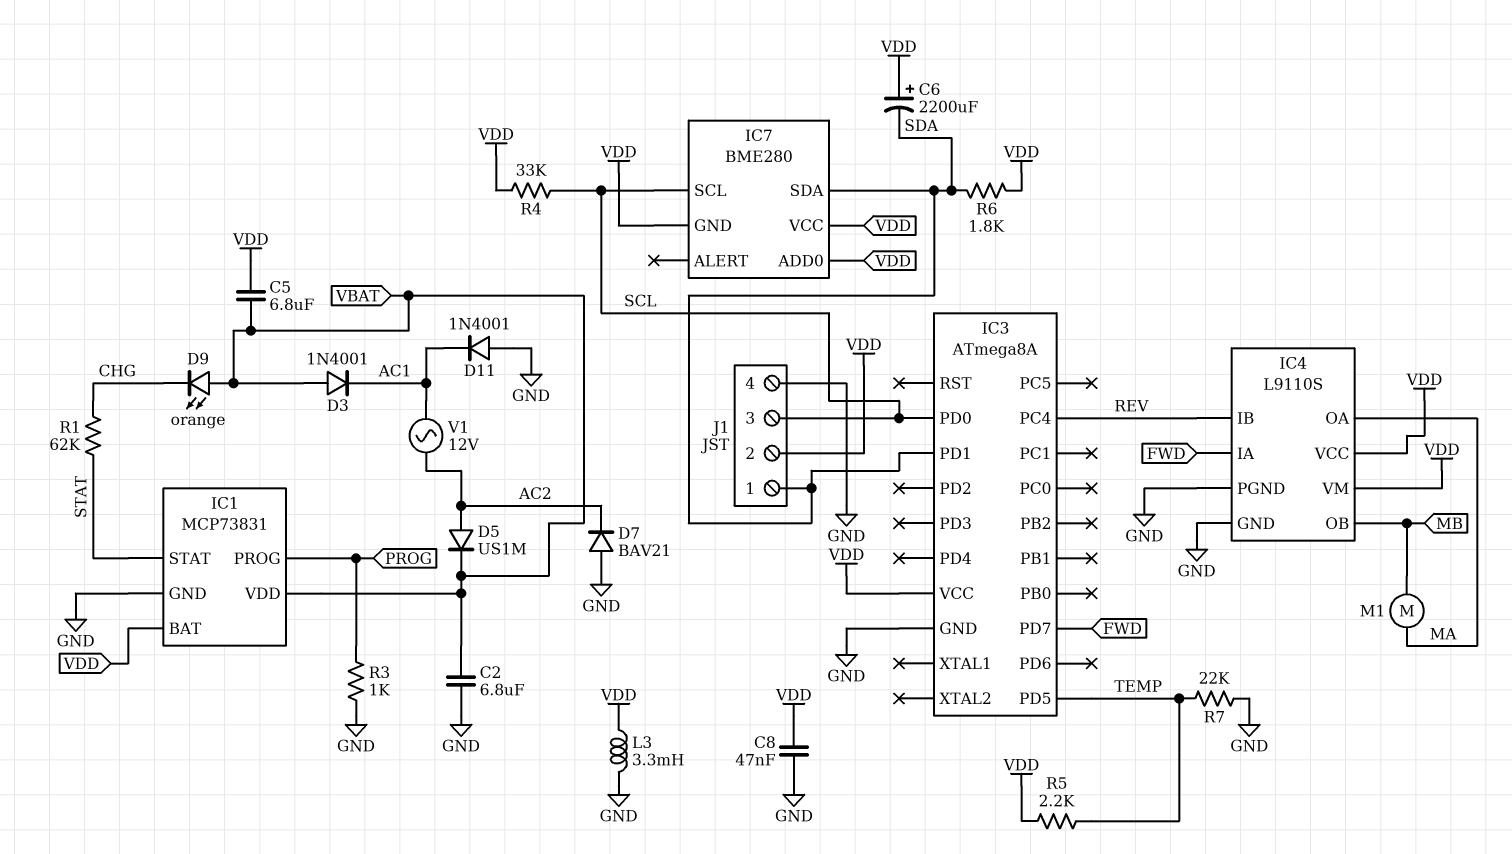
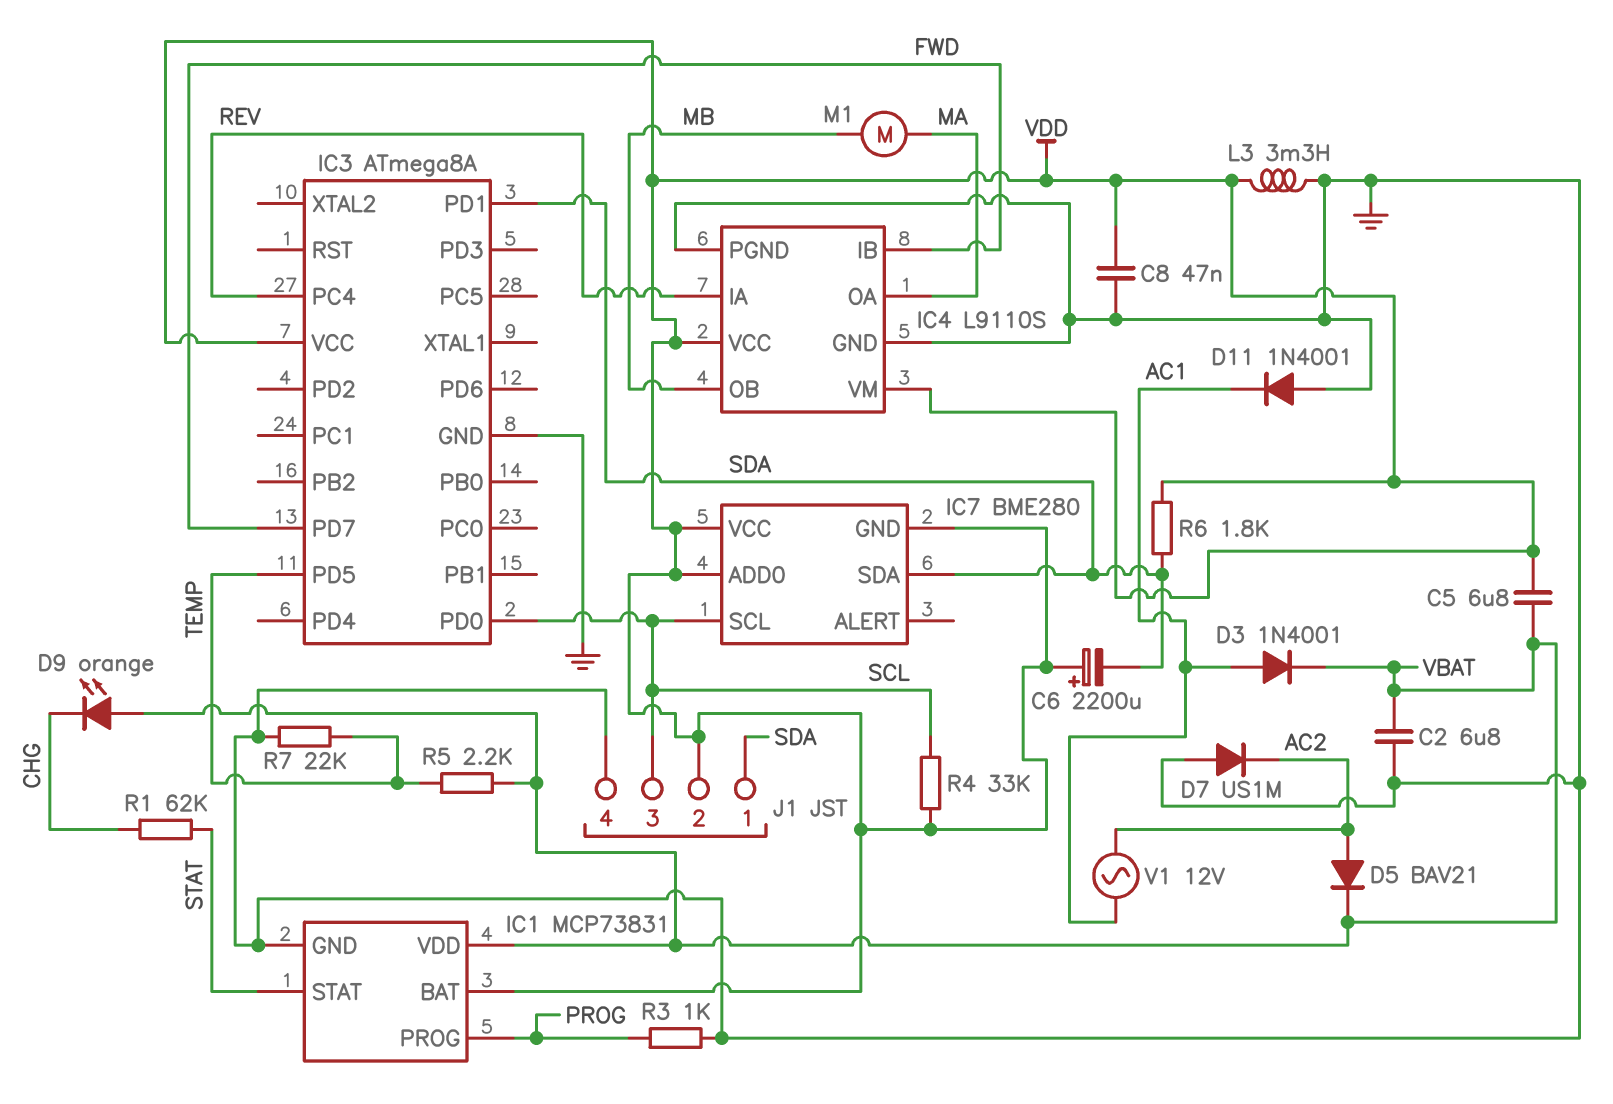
D3: diode 1N4001 (A VBAT, K AC1) -> diode 1N4001 (A AC1, K VBAT)
D5: diode US1M (A AC2, K VBAT) -> diode BAV21 (A AC2, K VBAT)
D7: diode BAV21 (A GND, K AC2) -> diode US1M (A GND, K AC2)
IC4 pin IA: FWD -> REV
IC4 pin IB: REV -> FWD
R5: 2.2k (TEMP, VDD) -> 2.2k (TEMP, VBAT)

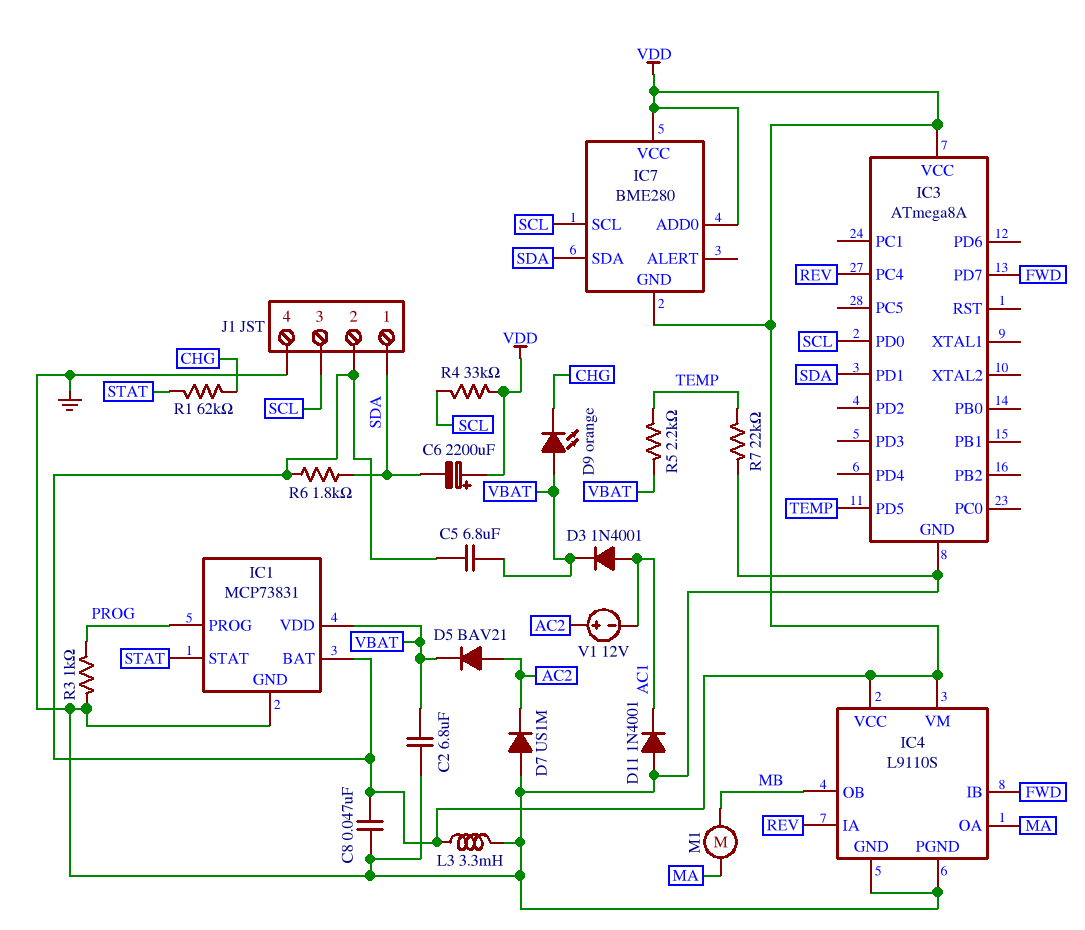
V1: AC 12V (AC1, AC2) -> 12V (plus AC2, minus AC1)

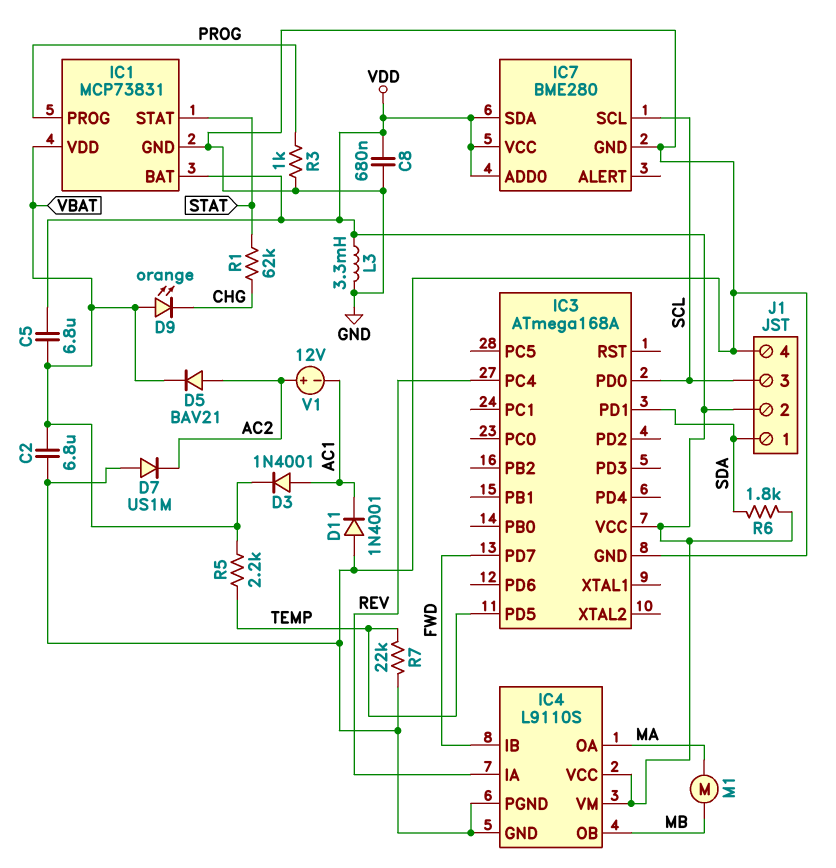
C6: 2200uF (plus VDD, minus SDA) -> none
C8: 47nF (GND, VDD) -> 680nF (GND, VDD)
IC3: ATmega8A -> ATmega168A
IC7 pin GND: VDD -> GND
IC7 pin SDA: SDA -> VDD
R4: 33k (SCL, VDD) -> none

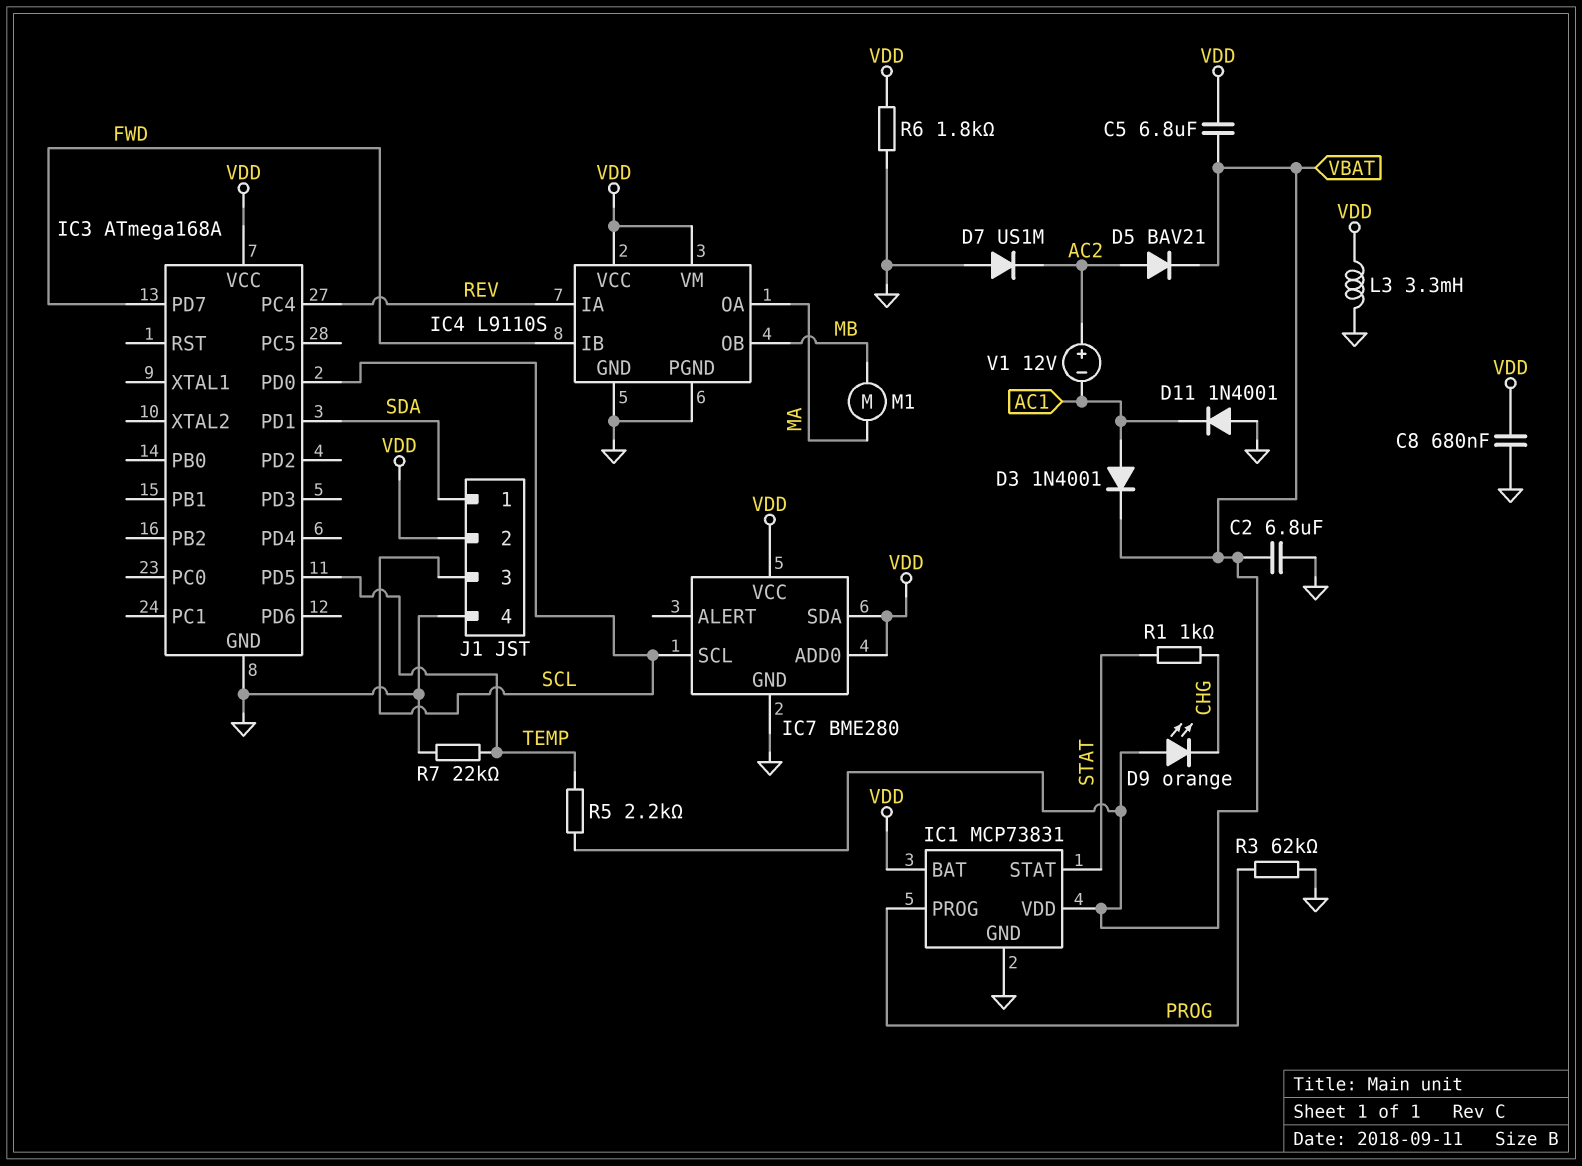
R1: 62k (CHG, STAT) -> 1k (CHG, STAT)
R3: 1k (GND, PROG) -> 62k (GND, PROG)
R6: 1.8k (SDA, VDD) -> 1.8k (GND, VDD)

